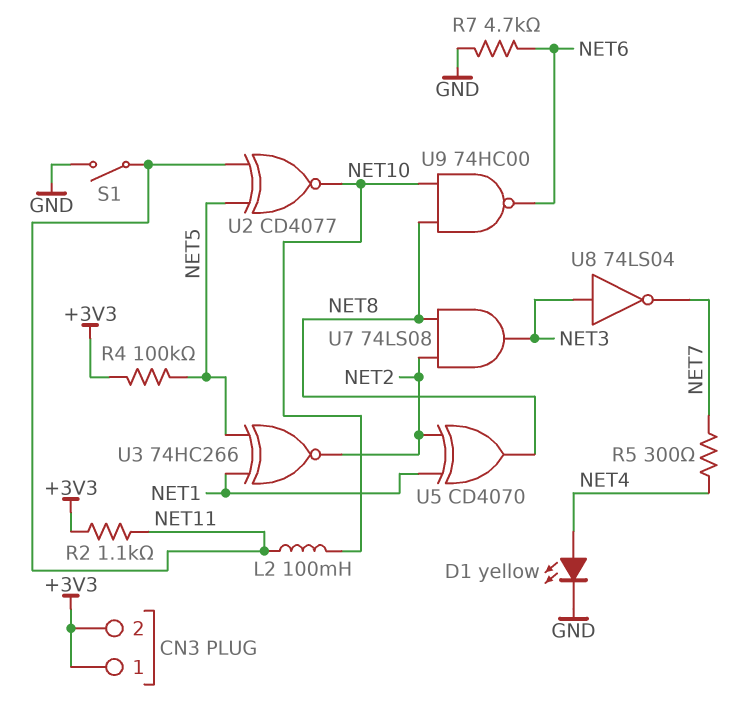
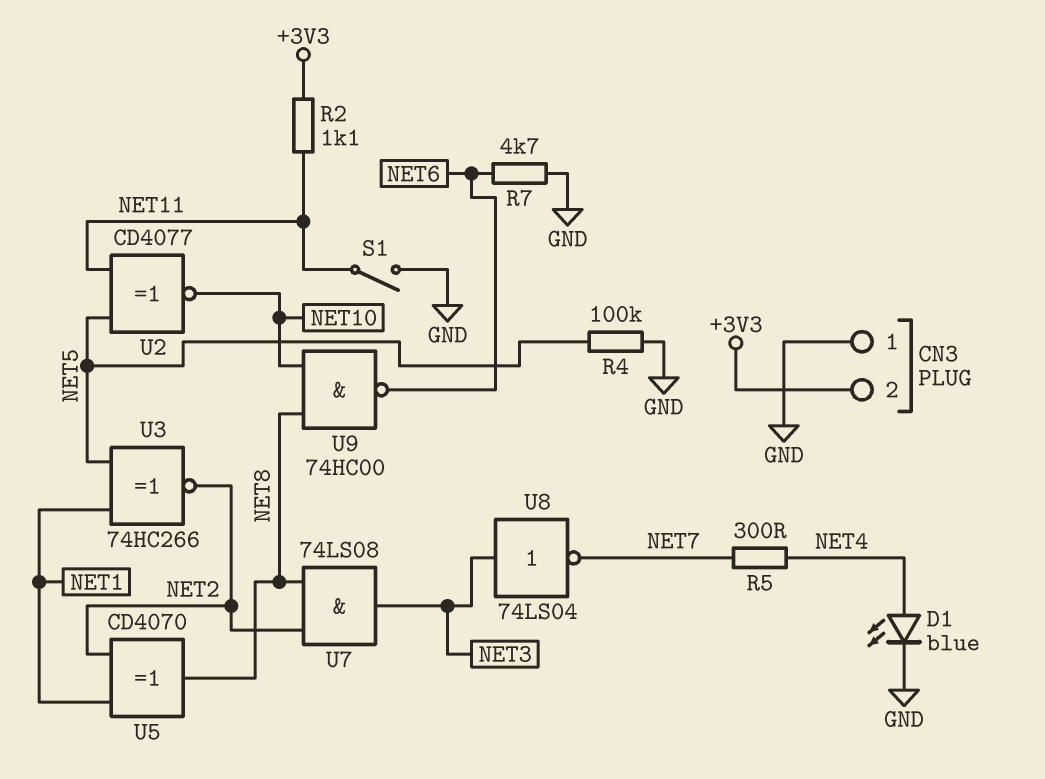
CN3 pin 1: +3V3 -> GND
D1: LED yellow (A NET4, K GND) -> LED blue (A NET4, K GND)
L2: 100mH (NET10, NET11) -> none
R4: 100k (+3V3, NET5) -> 100k (GND, NET5)

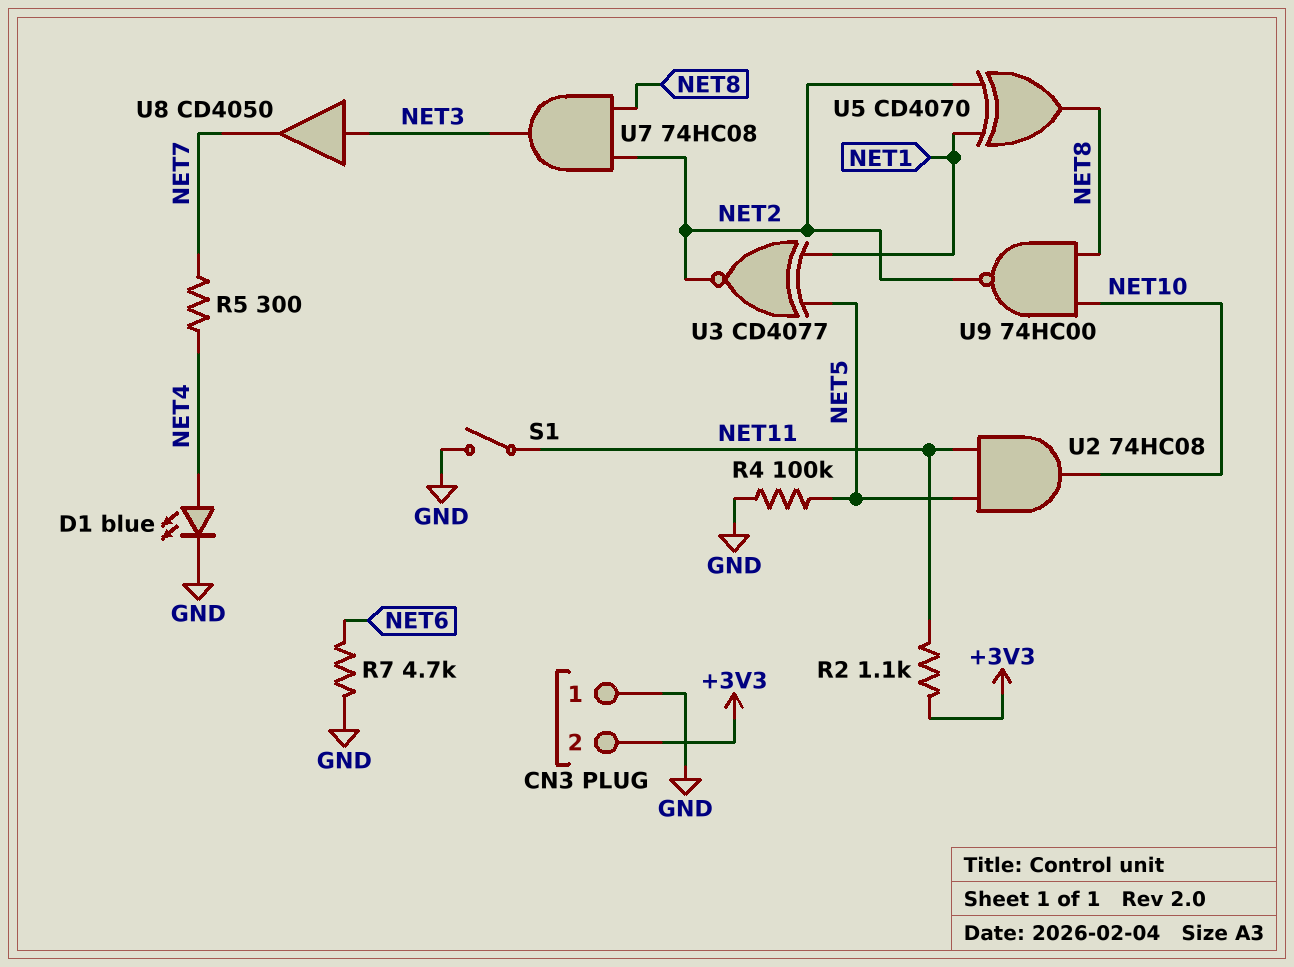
U2: XNOR CD4077 (in NET5, in NET11, out NET10) -> AND 74HC08 (in NET5, in NET11, out NET10)
U3: XNOR 74HC266 (in NET1, in NET5, out NET2) -> XNOR CD4077 (in NET1, in NET5, out NET2)
U7: AND 74LS08 (in NET2, in NET8, out NET3) -> AND 74HC08 (in NET2, in NET8, out NET3)
U8: NOT 74LS04 (in NET3, out NET7) -> buffer CD4050 (in NET3, out NET7)
U9: NAND 74HC00 (in NET8, in NET10, out NET6) -> NAND 74HC00 (in NET8, in NET10, out NET2)

